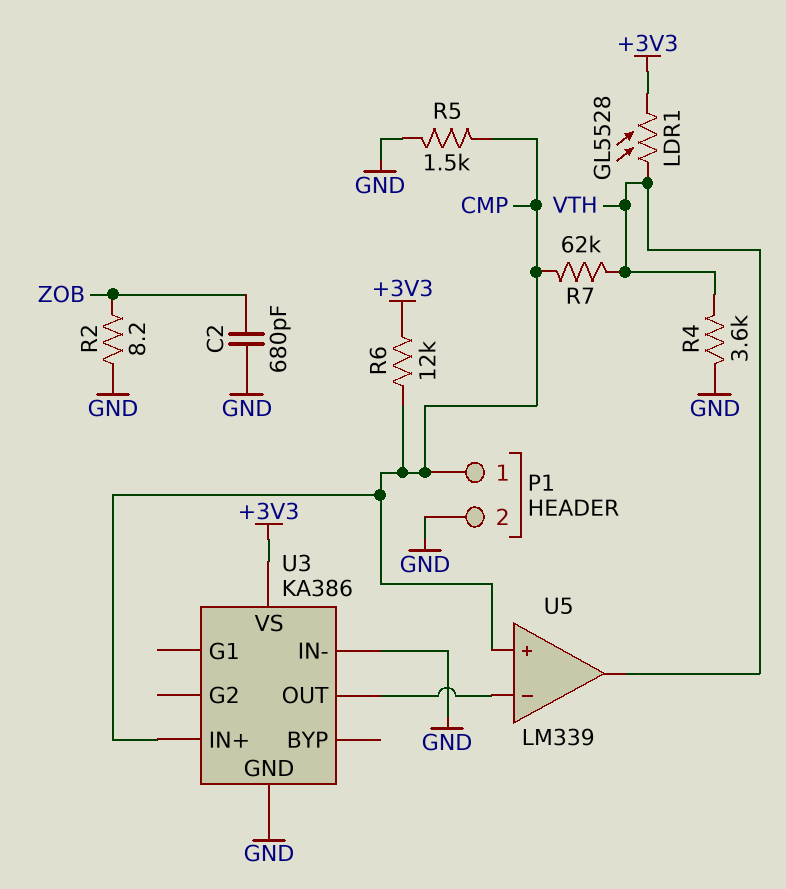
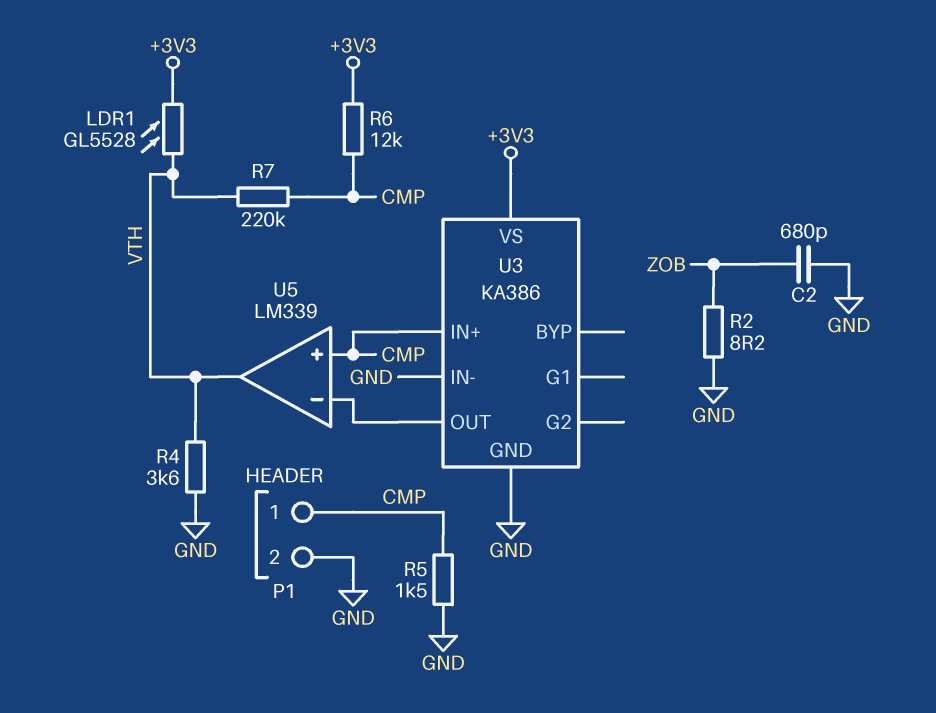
R7: 62k (CMP, VTH) -> 220k (CMP, VTH)

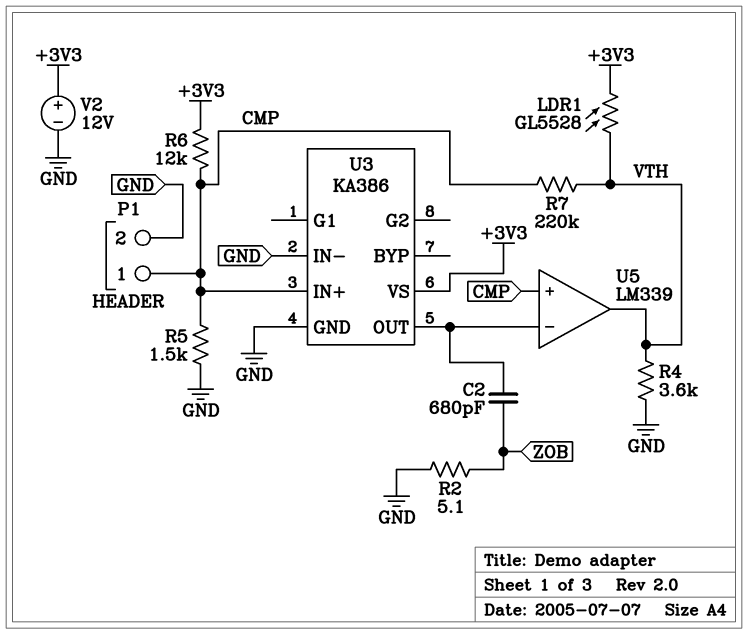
C2: 680pF (GND, ZOB) -> 680pF (U3/OUT, ZOB)
R2: 8.2 (GND, ZOB) -> 5.1 (GND, ZOB)
V2: none -> 12V (plus +3V3, minus GND)

